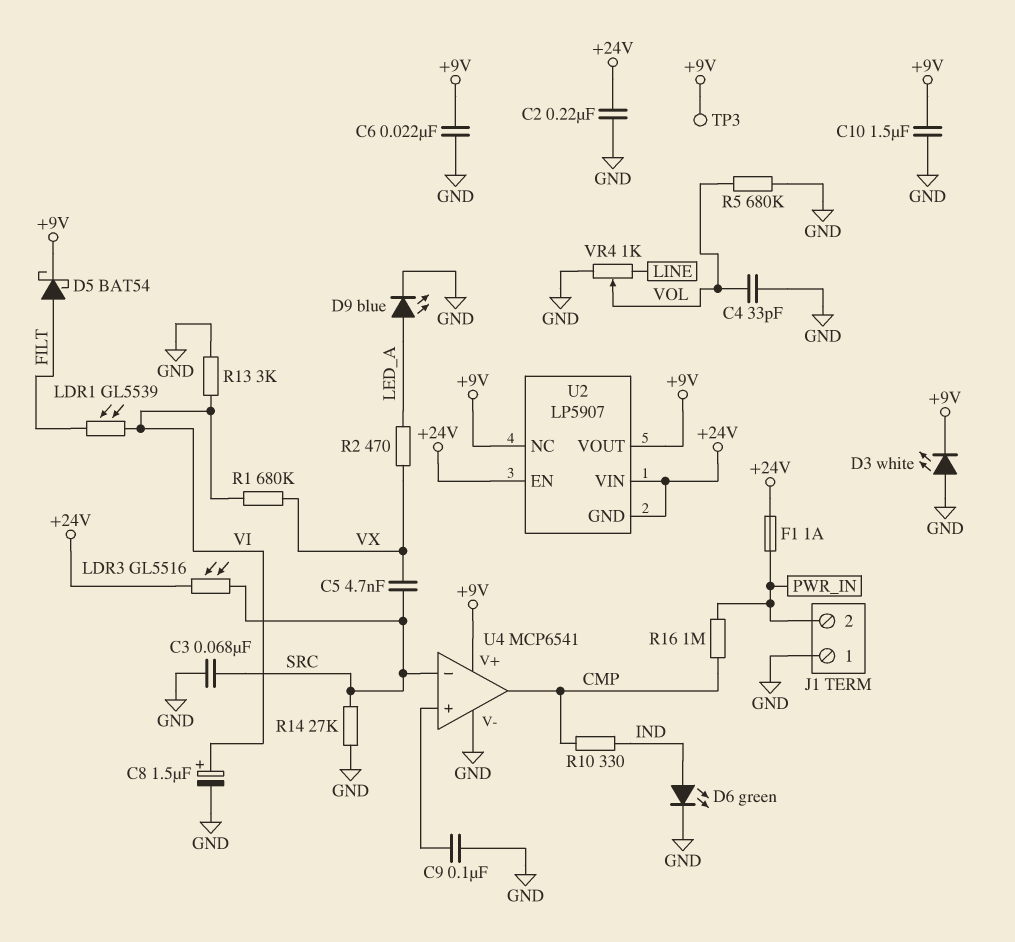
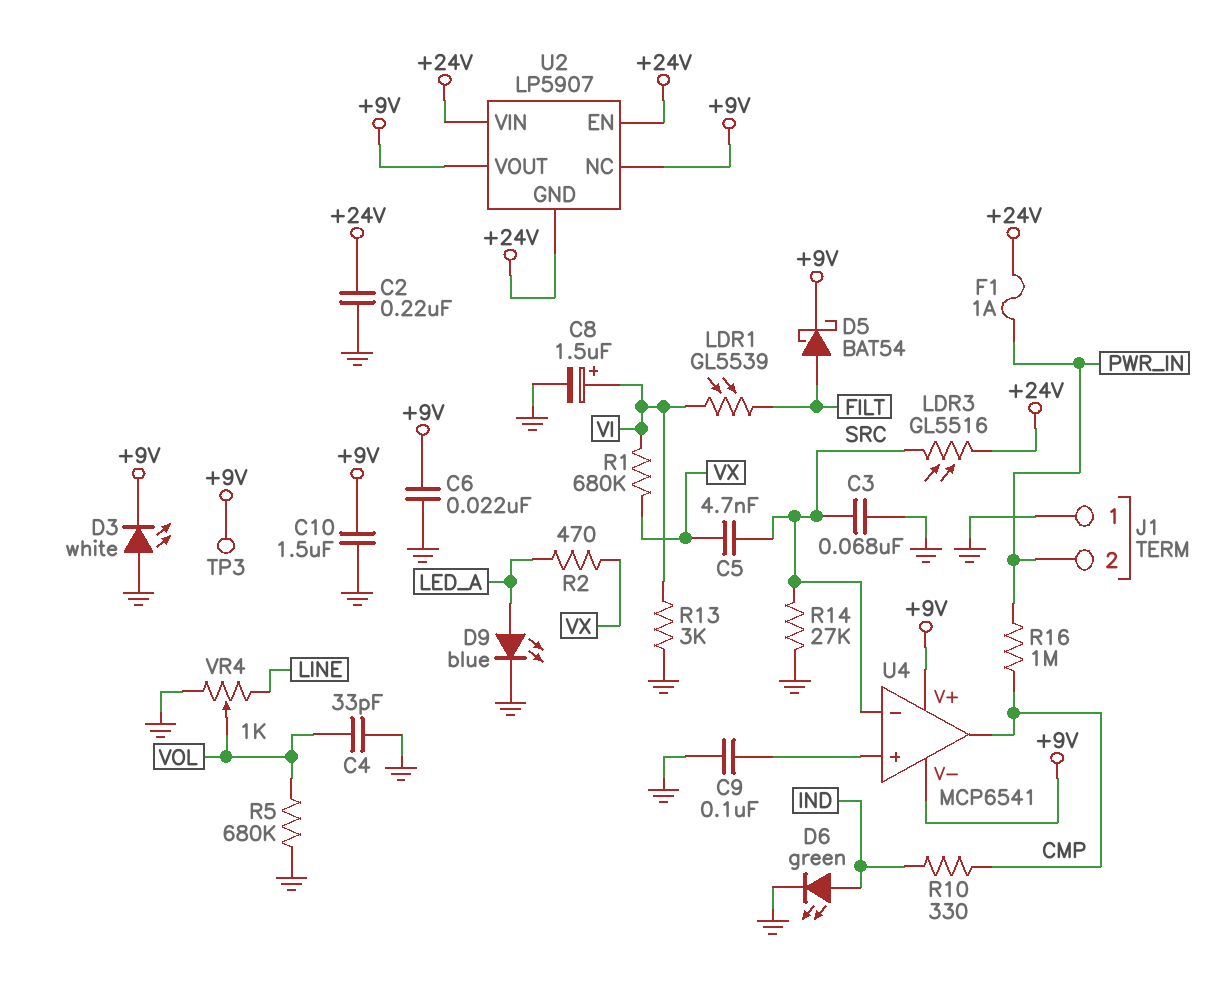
U4 pin V-: GND -> +9V

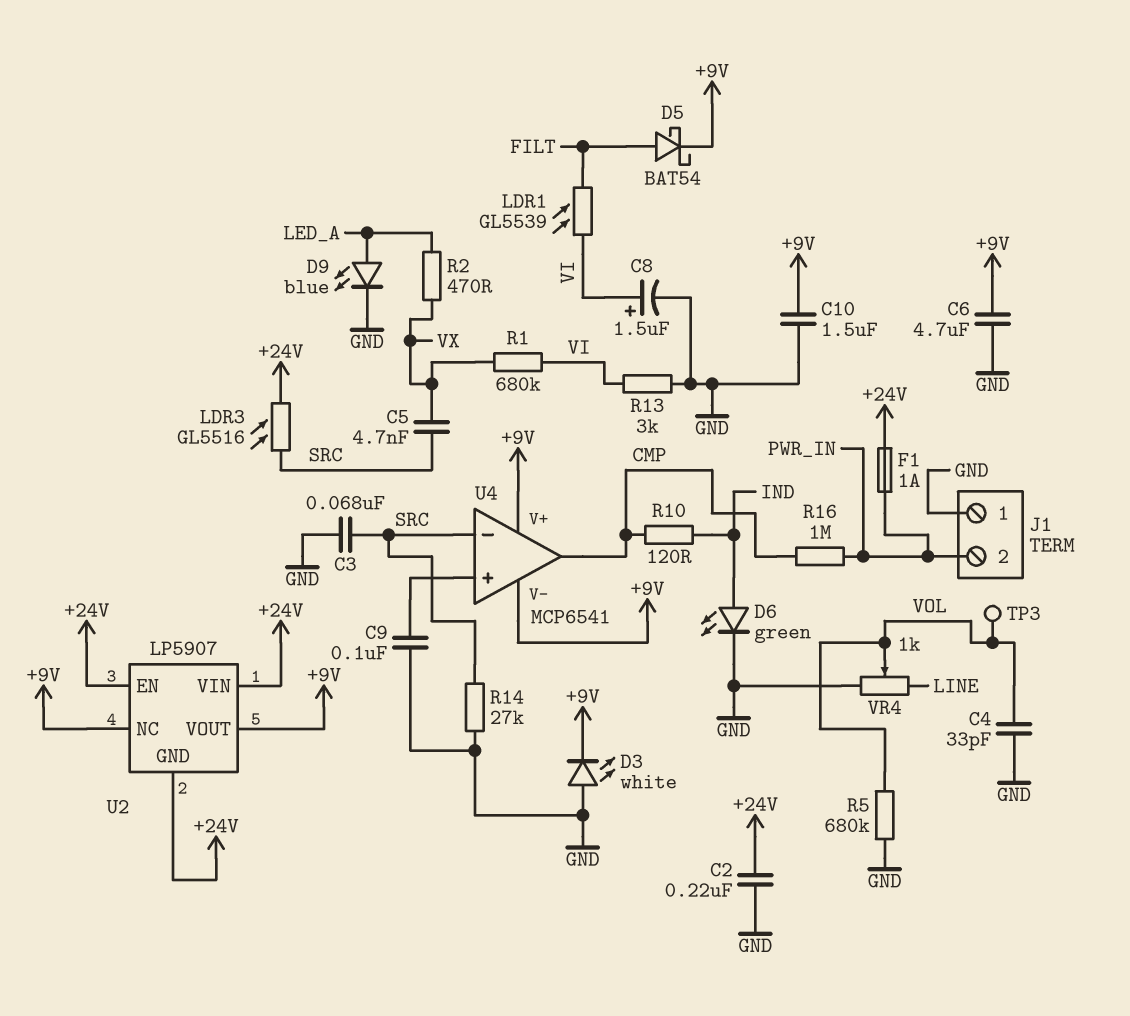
C6: 22nF (+9V, GND) -> 4.7uF (+9V, GND)
R10: 330 (CMP, IND) -> 120 (CMP, IND)
TP3: test point (+9V) -> test point (VOL)

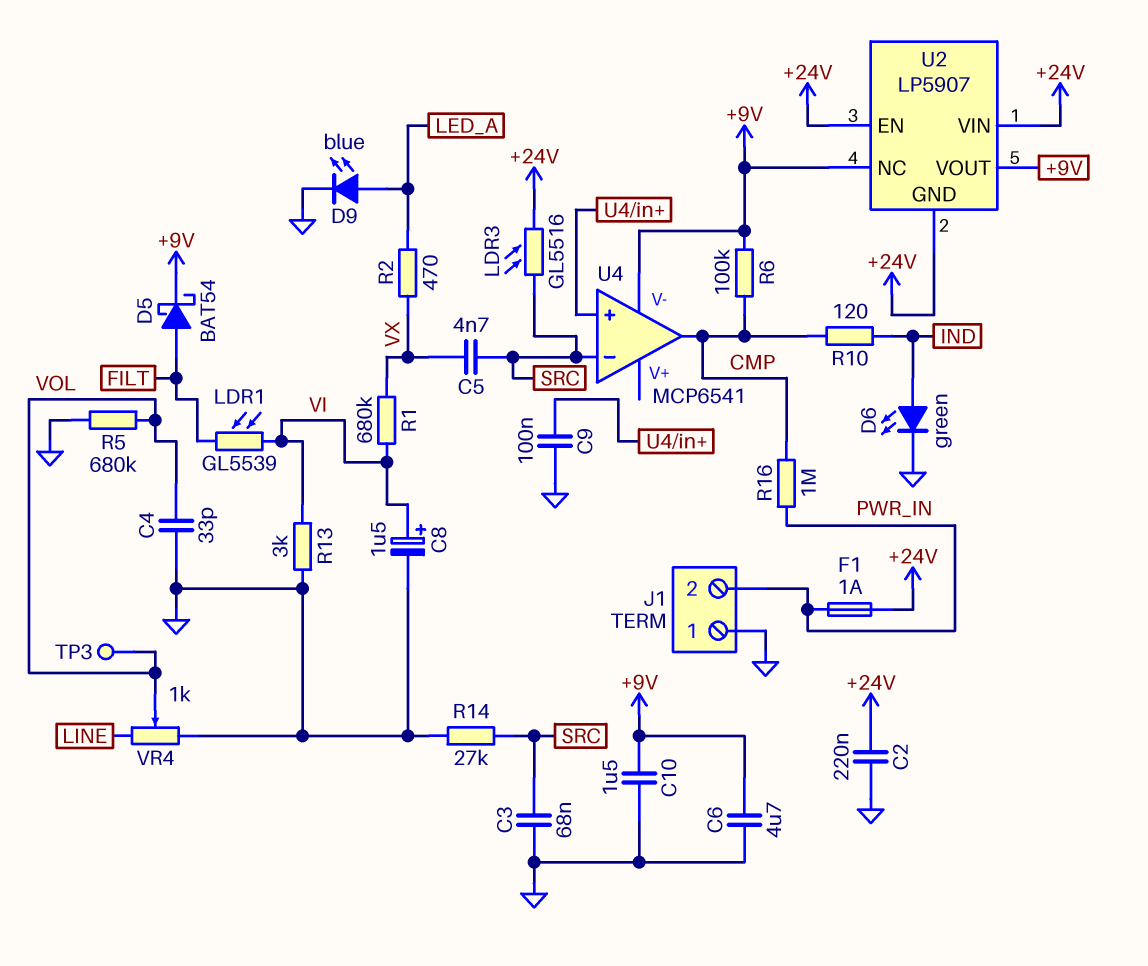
D3: LED white (A GND, K +9V) -> none
R6: none -> 100k (+9V, CMP)
U4 pin V+: +9V -> none

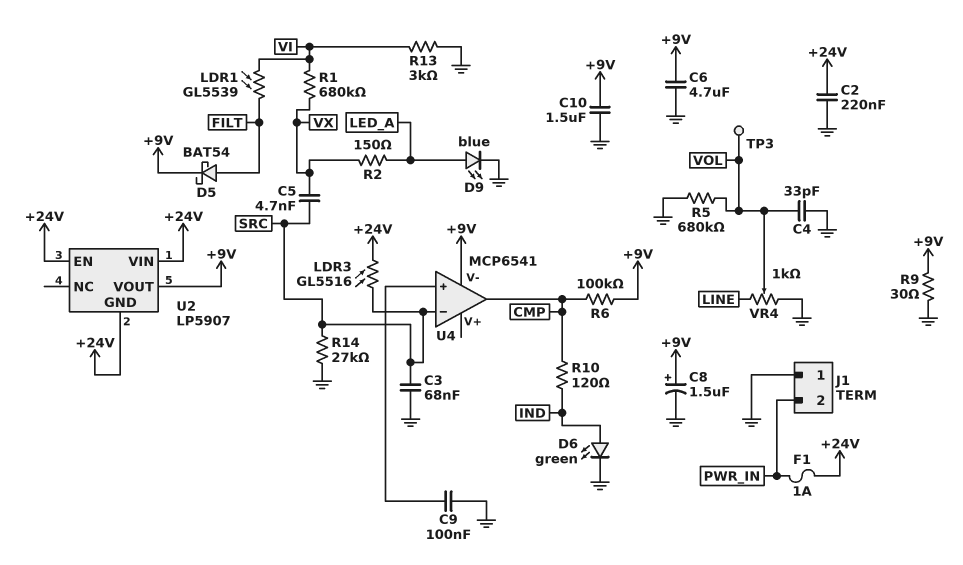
C8: 1.5uF (plus VI, minus GND) -> 1.5uF (plus +9V, minus GND)
R2: 470 (LED_A, VX) -> 150 (LED_A, VX)
R9: none -> 30 (+9V, GND)
R16: 1M (CMP, PWR_IN) -> none
U2 pin NC: +9V -> none

